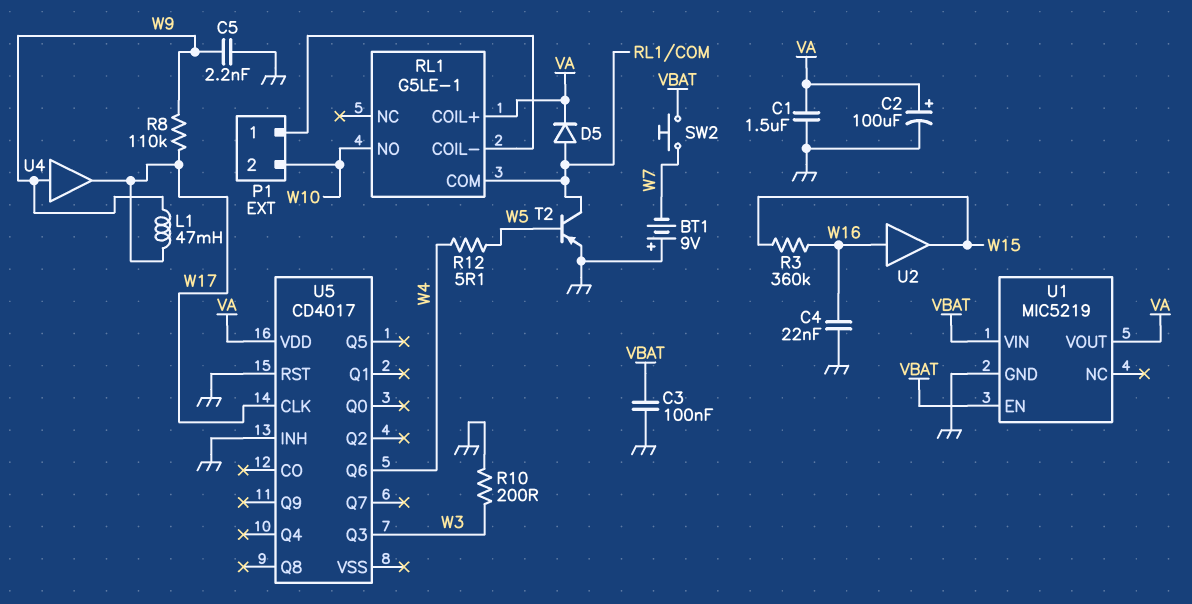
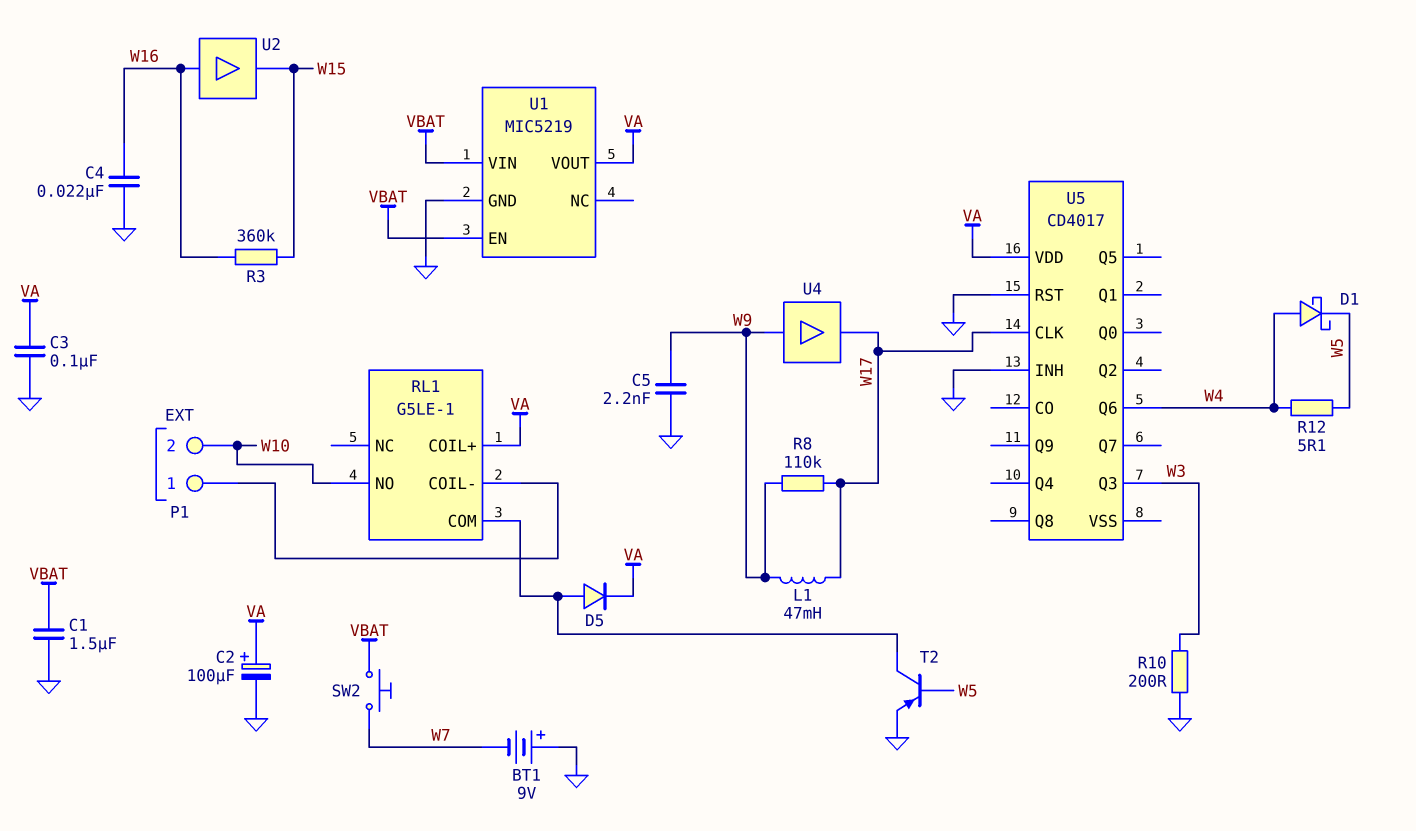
C1: 1.5uF (GND, VA) -> 1.5uF (GND, VBAT)
C3: 100nF (GND, VBAT) -> 100nF (GND, VA)
D1: none -> schottky (A W4, K W5)

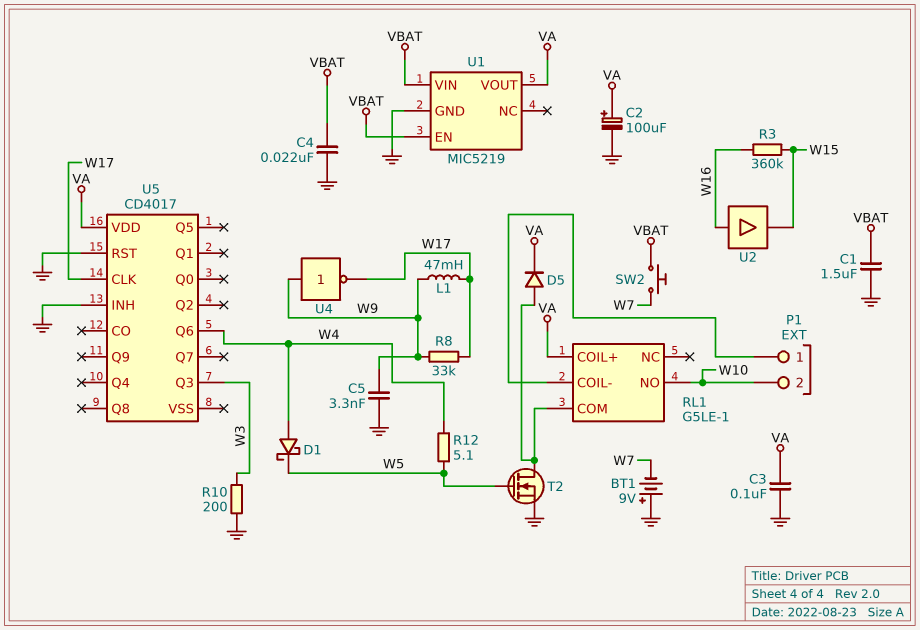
C4: 22nF (GND, W16) -> 22nF (GND, VBAT)
C5: 2.2nF (GND, W9) -> 3.3nF (GND, W9)
R8: 110k (W9, W17) -> 33k (W9, W17)
T2: PNP (B W5, C RL1/COM, E GND) -> NMOS (G W5, D RL1/COM, S GND)
U4: buffer (in W9, out W17) -> NOT (in W9, out W17)

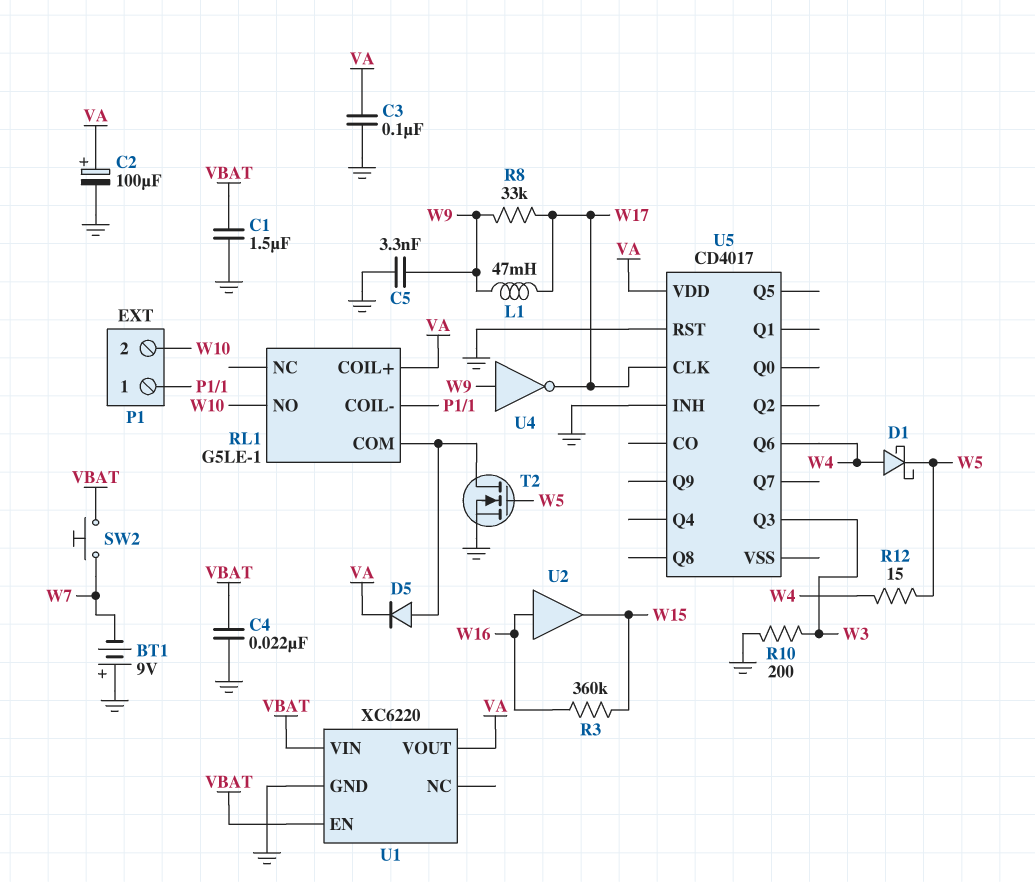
R12: 5.1 (W4, W5) -> 15 (W4, W5)
U1: MIC5219 -> XC6220

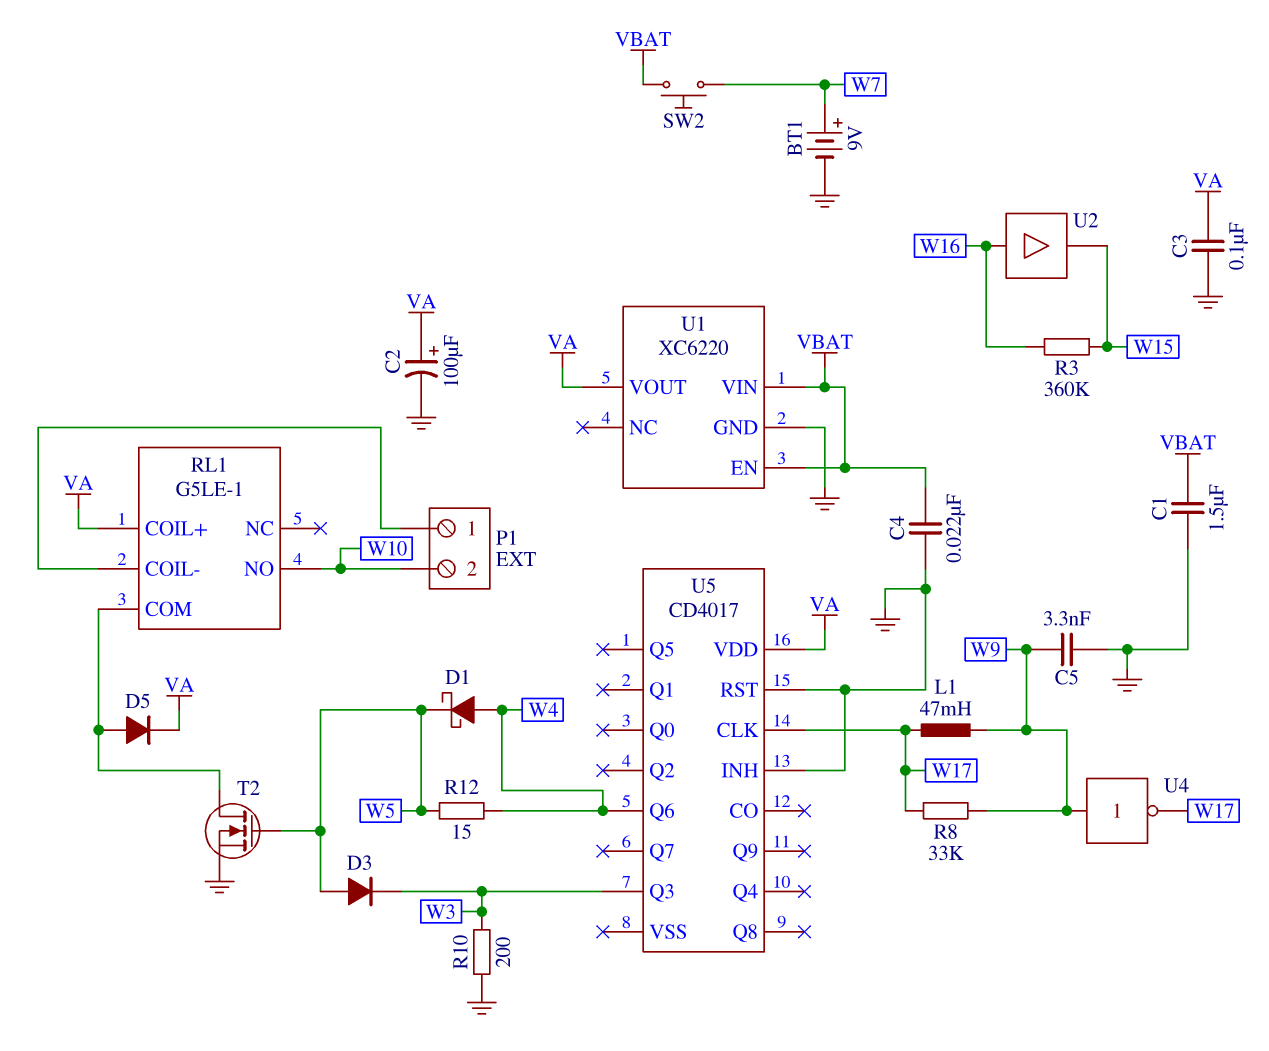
BT1: 9V (plus GND, minus W7) -> 9V (plus W7, minus GND)
D3: none -> diode (A W5, K W3)

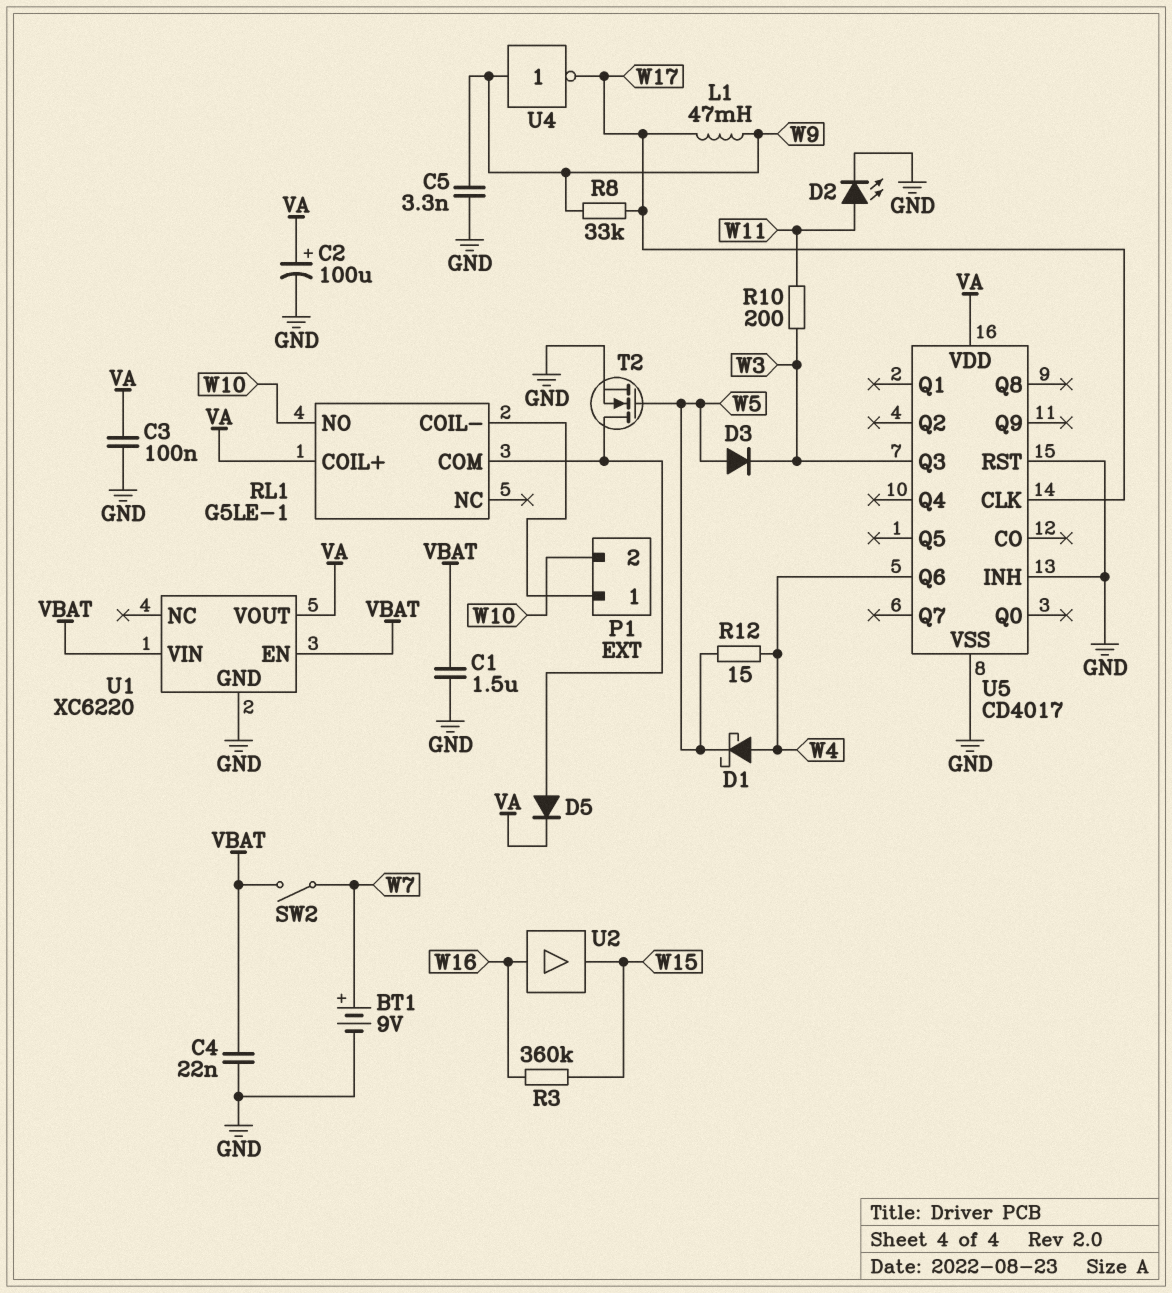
D2: none -> LED (A W11, K GND)
R10: 200 (GND, W3) -> 200 (W3, W11)
SW2: button (VBAT, W7) -> switch (VBAT, W7)
U5 pin VSS: none -> GND

